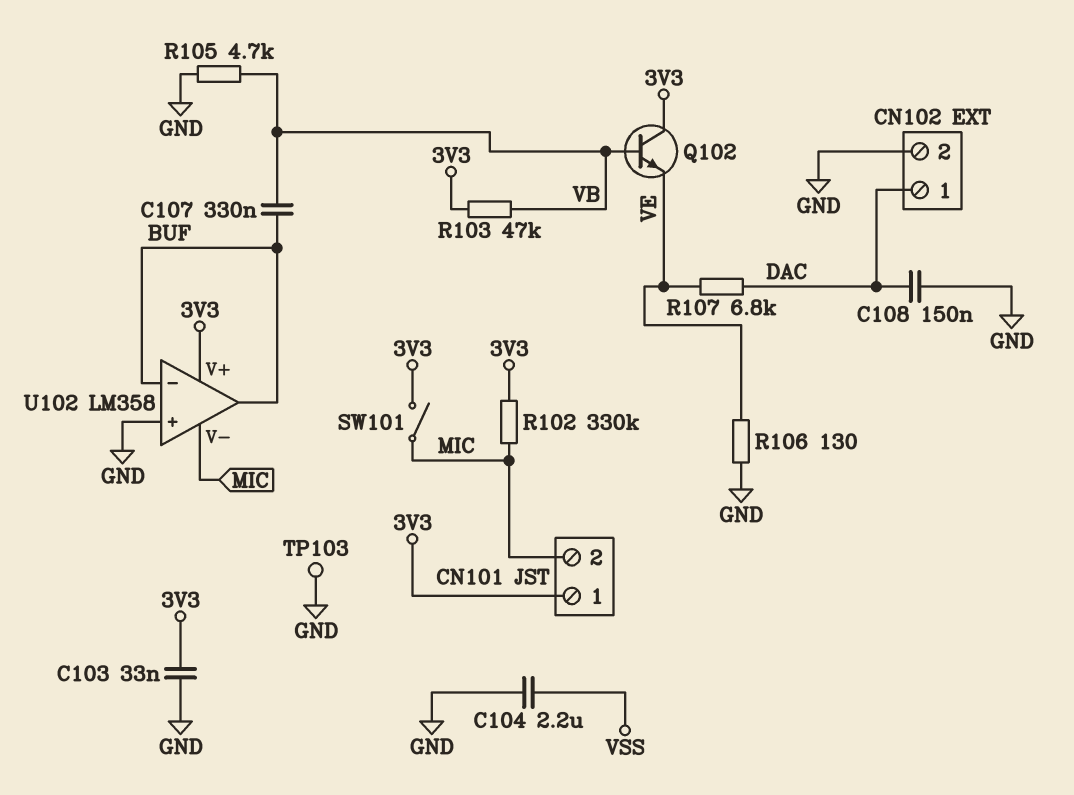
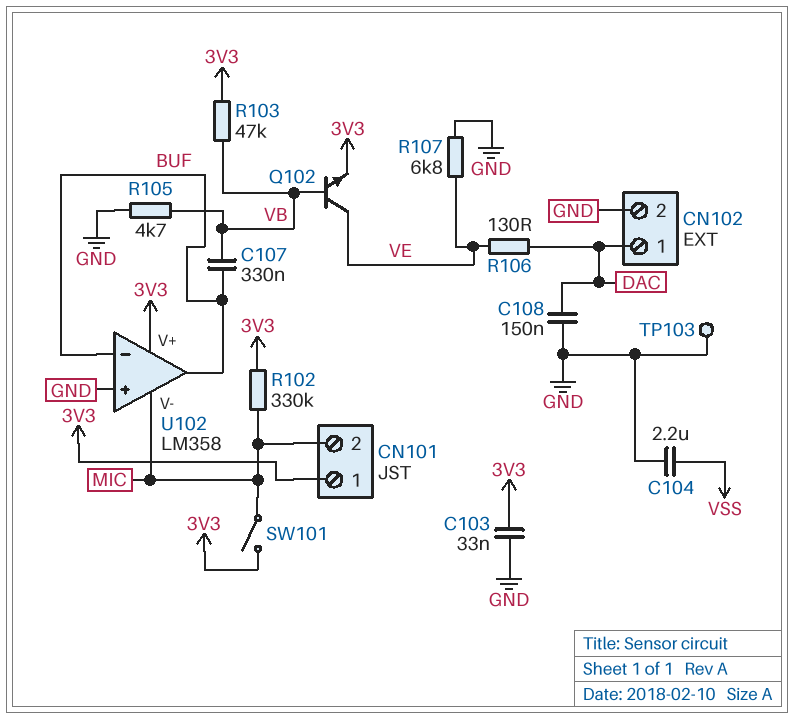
Q102: NPN (B VB, C 3V3, E VE) -> NPN (B VB, C VE, E 3V3)
R106: 130 (GND, VE) -> 130 (DAC, VE)
R107: 6.8k (DAC, VE) -> 6.8k (GND, VE)

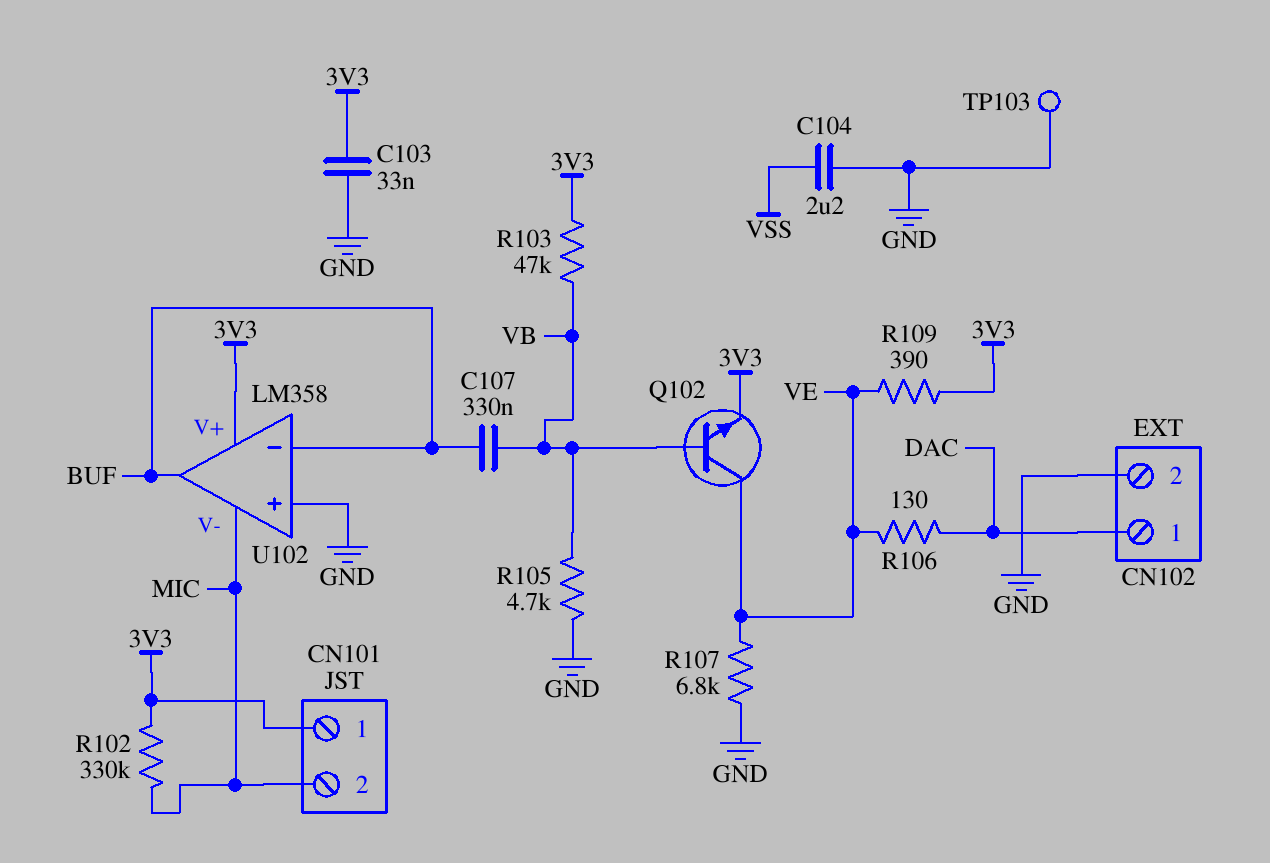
C108: 150nF (DAC, GND) -> none
R109: none -> 390 (3V3, VE)
SW101: switch (3V3, MIC) -> none

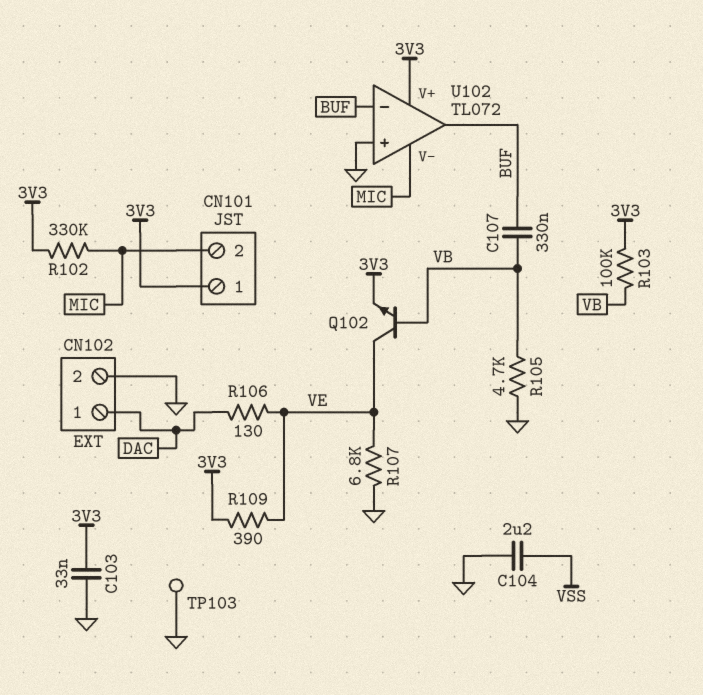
R103: 47k (3V3, VB) -> 100k (3V3, VB)
U102: LM358 -> TL072

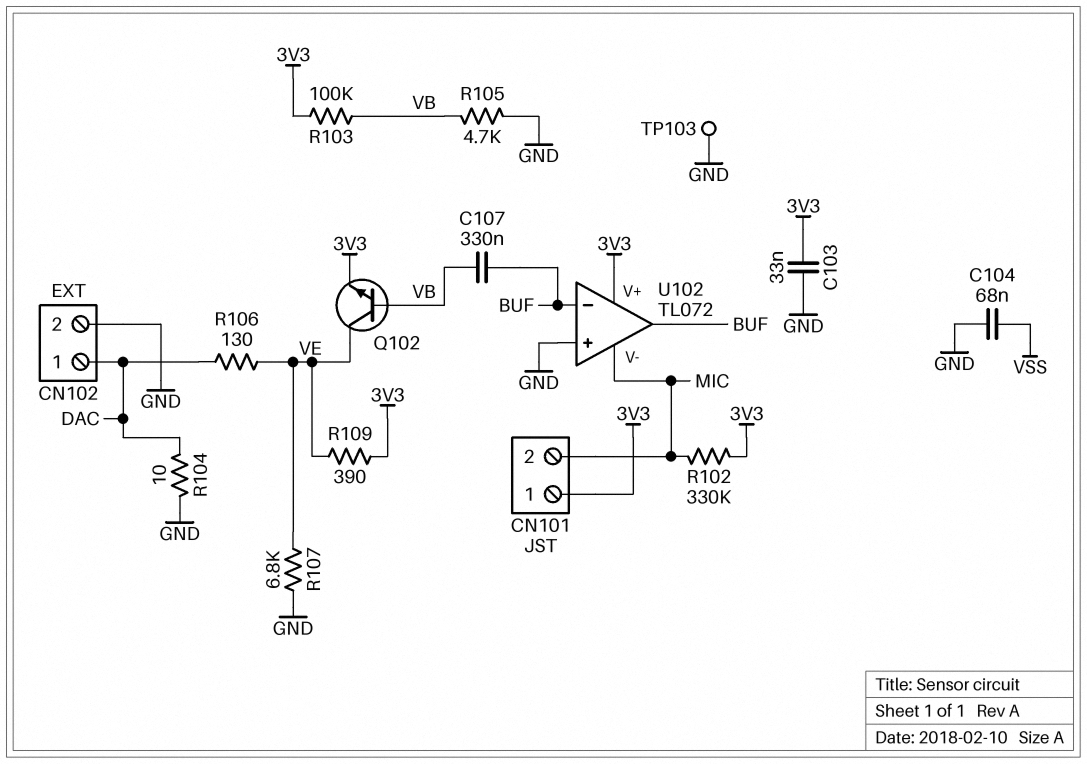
C104: 2.2uF (GND, VSS) -> 68nF (GND, VSS)
R104: none -> 10 (DAC, GND)

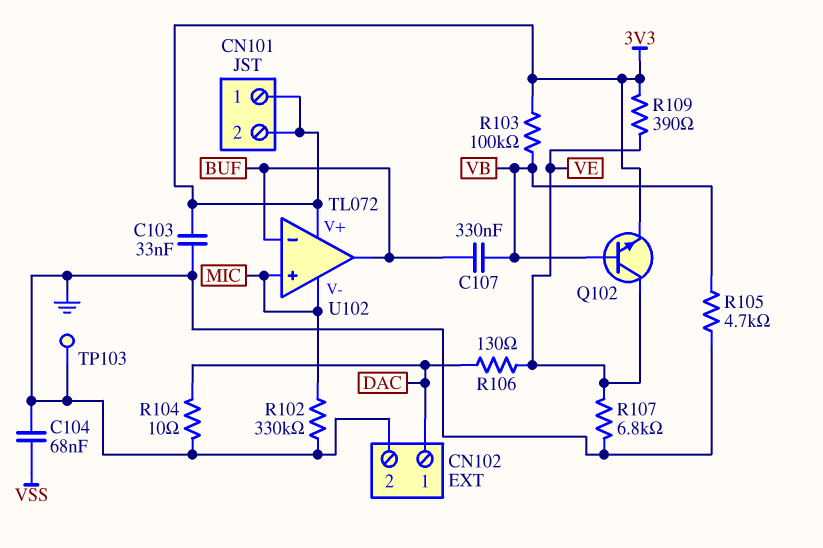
CN101 pin 2: MIC -> 3V3
R102: 330k (3V3, MIC) -> 330k (GND, MIC)
U102 pin in+: GND -> MIC

